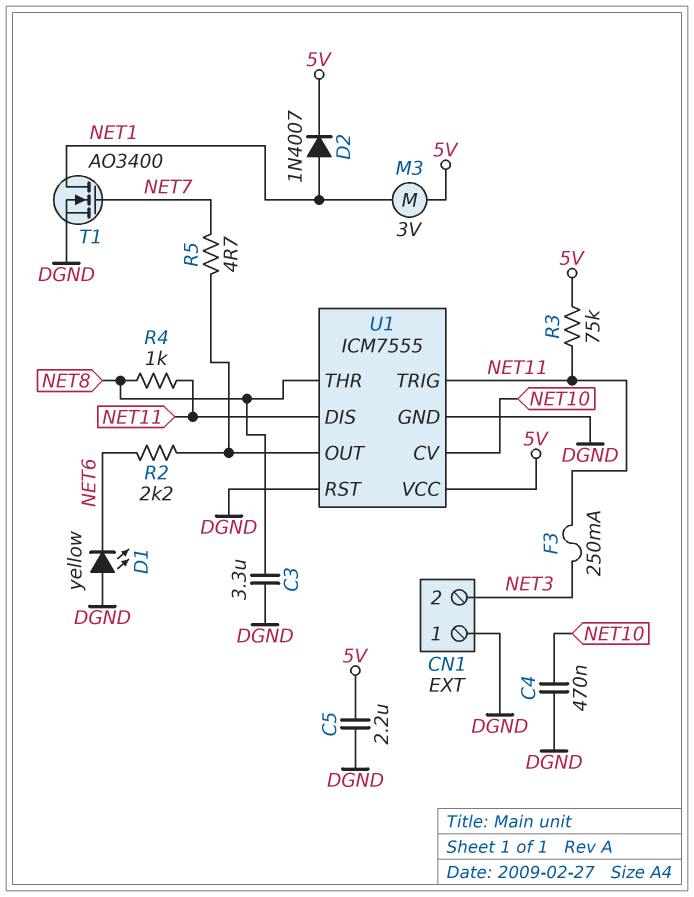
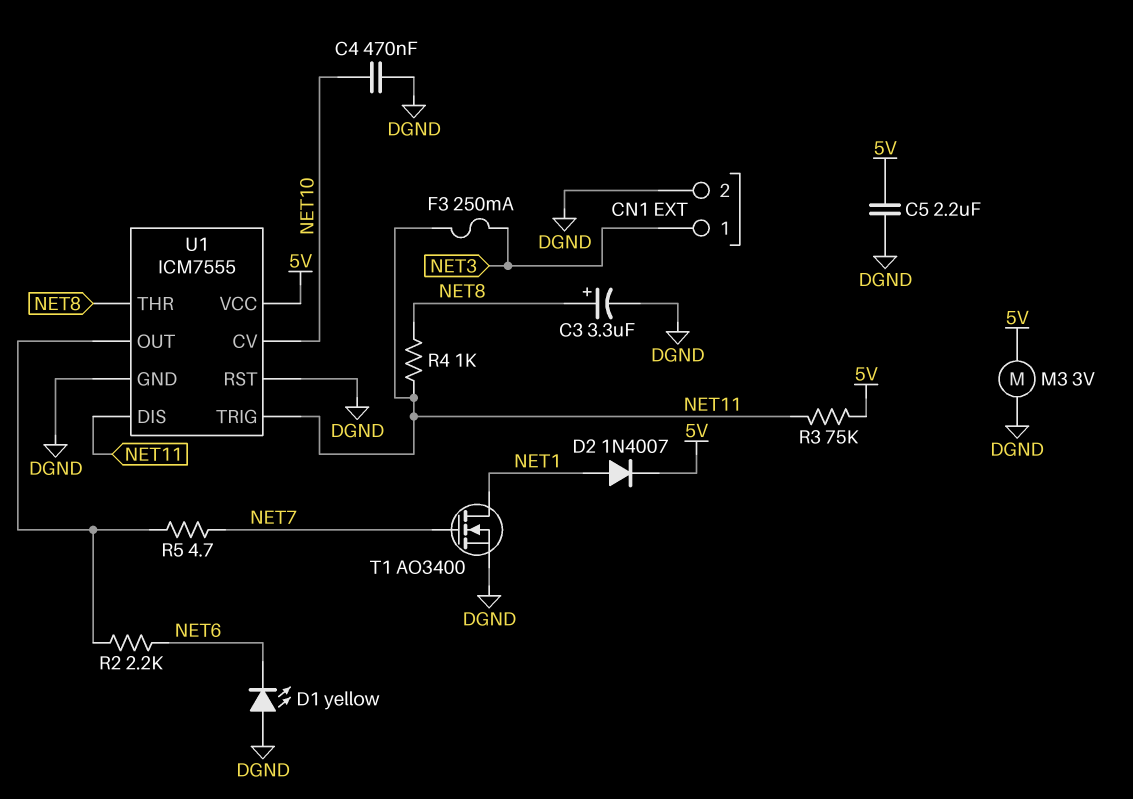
C3: 3.3uF (DGND, NET8) -> 3.3uF (plus NET8, minus DGND)
CN1 pin 1: DGND -> NET3
CN1 pin 2: NET3 -> DGND
M3: motor 3V (5V, NET1) -> motor 3V (5V, DGND)

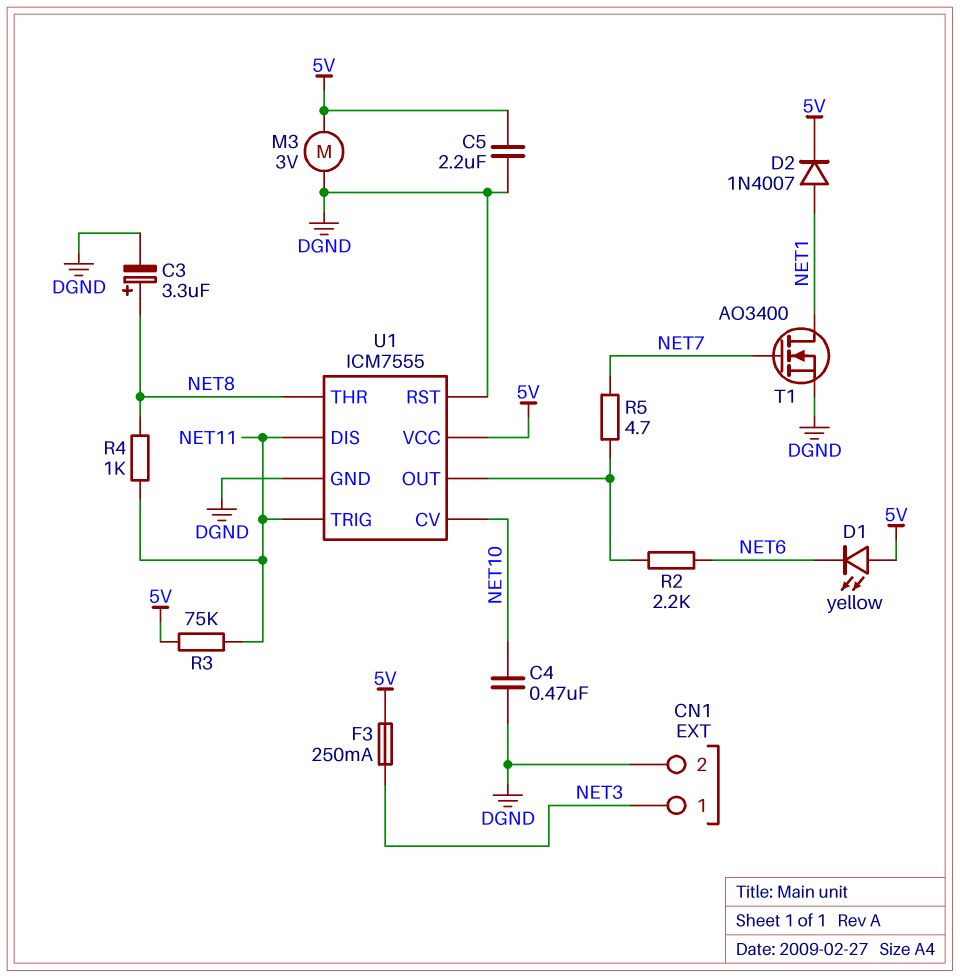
D1: LED yellow (A DGND, K NET6) -> LED yellow (A 5V, K NET6)
F3: 250mA (NET3, NET11) -> 250mA (5V, NET3)

